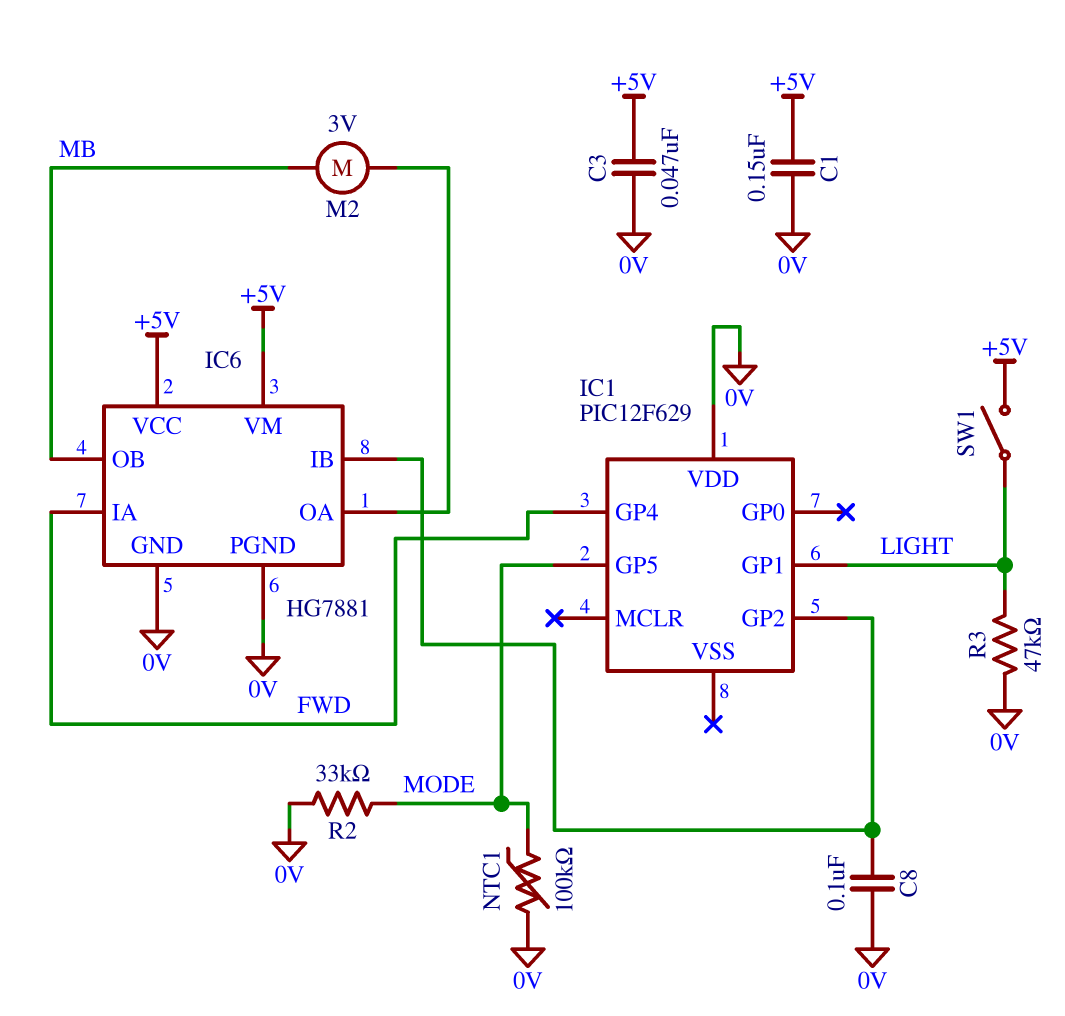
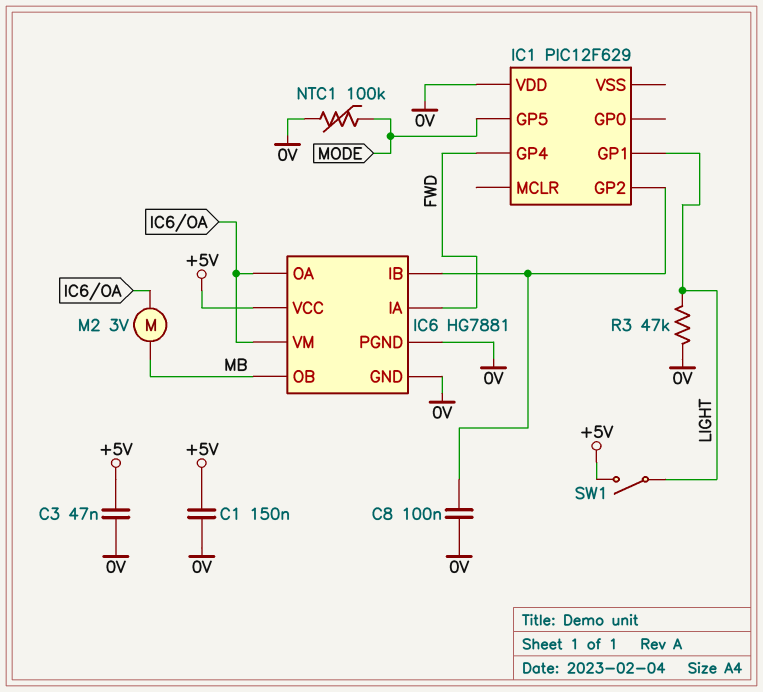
IC6 pin VM: +5V -> IC6/OA
R2: 33k (0V, MODE) -> none

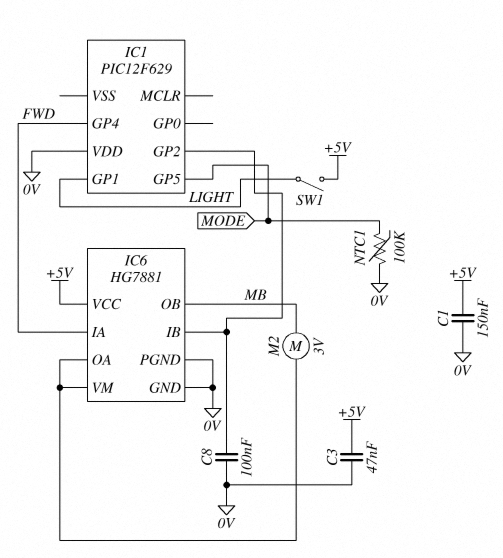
R3: 47k (0V, LIGHT) -> none

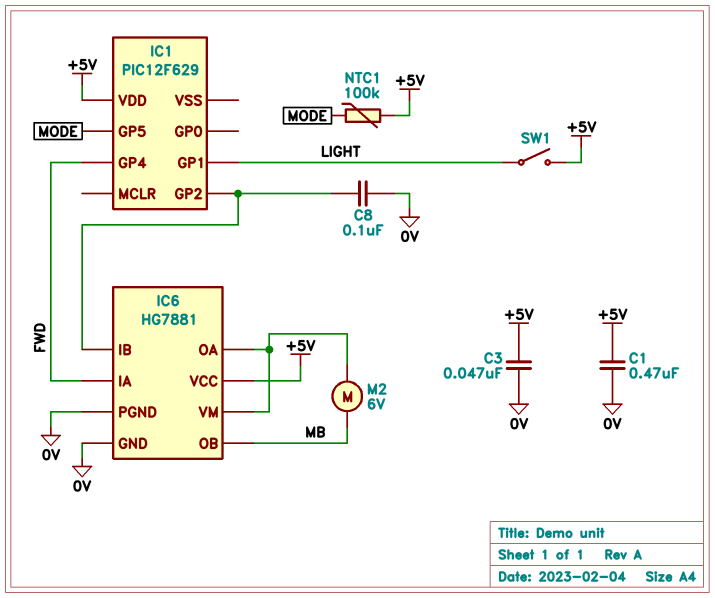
C1: 150nF (+5V, 0V) -> 470nF (+5V, 0V)
IC1 pin VDD: 0V -> +5V
M2: motor 3V (IC6/OA, MB) -> motor 6V (IC6/OA, MB)
NTC1: 100k (0V, MODE) -> 100k (+5V, MODE)

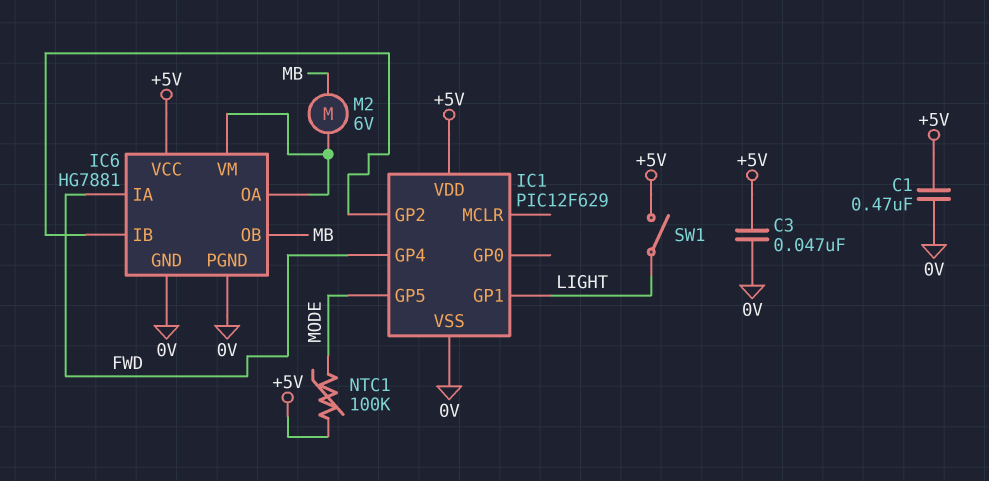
C8: 100nF (0V, IC1/GP2) -> none
IC1 pin VSS: none -> 0V

